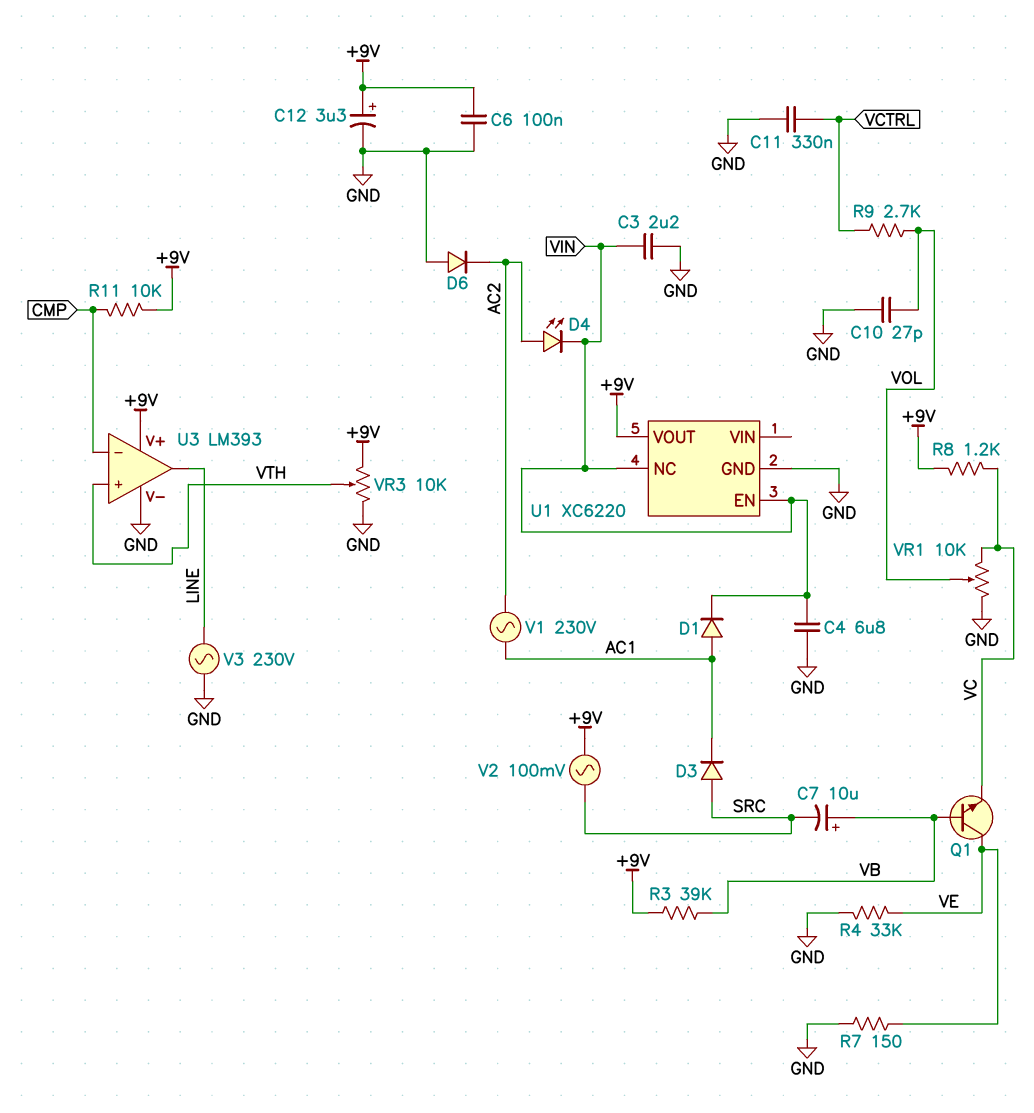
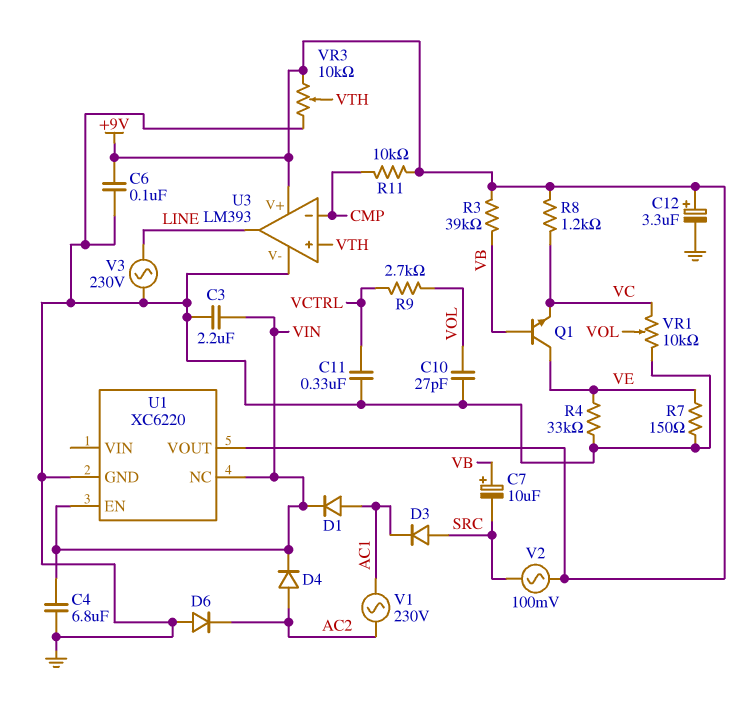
D4: LED (A AC2, K VIN) -> diode (A AC2, K VIN)

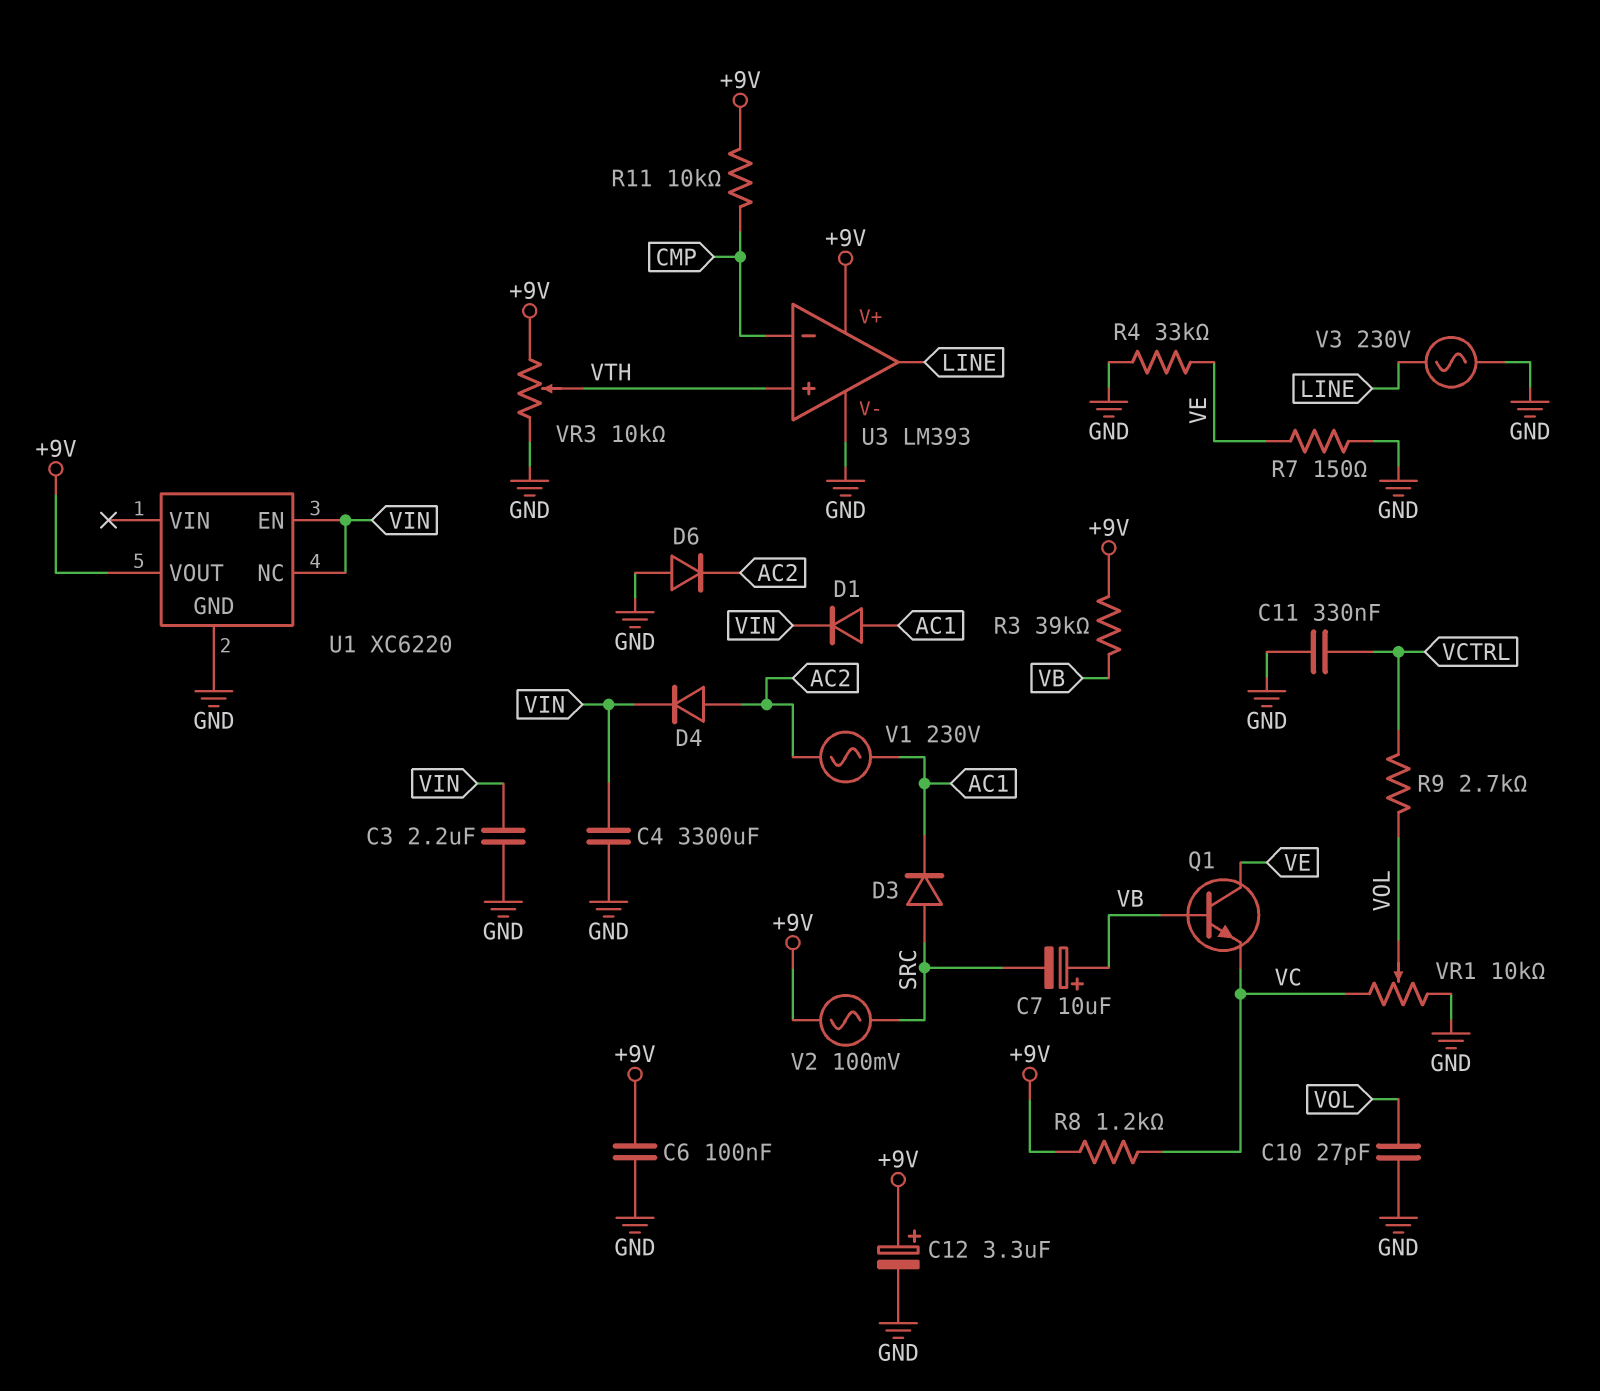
C4: 6.8uF (GND, VIN) -> 3300uF (GND, VIN)

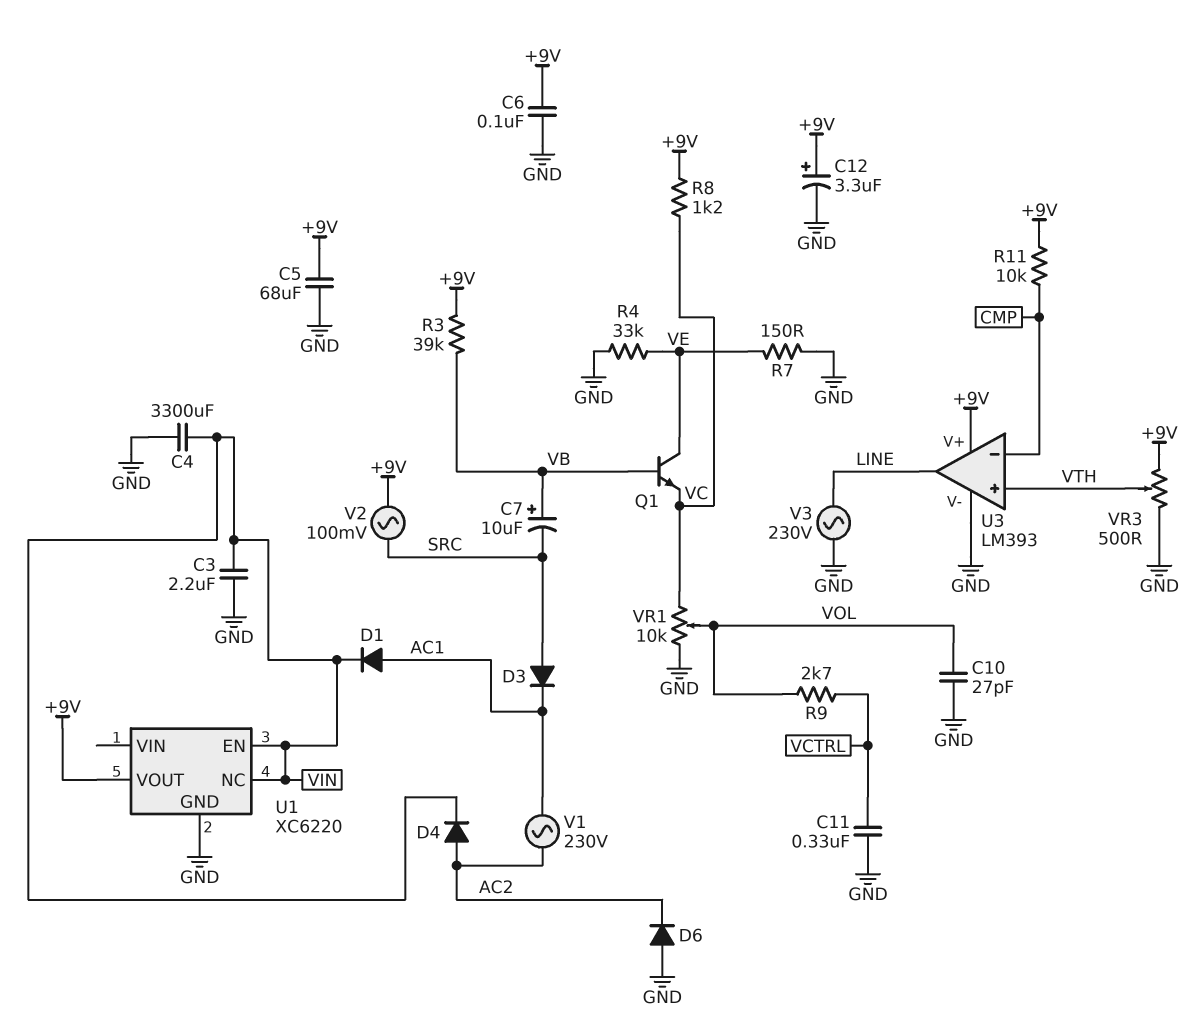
C5: none -> 68uF (+9V, GND)
VR3: 10k (+9V, GND, wiper VTH) -> 500 (+9V, GND, wiper VTH)

